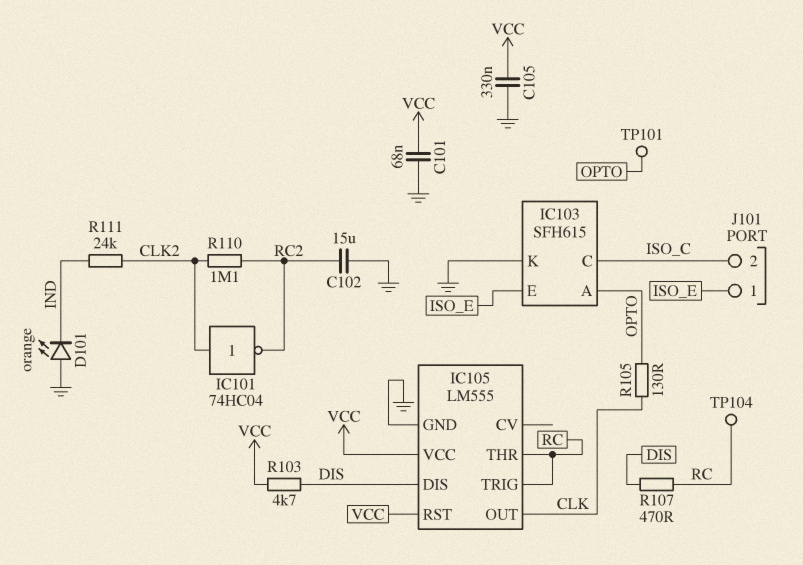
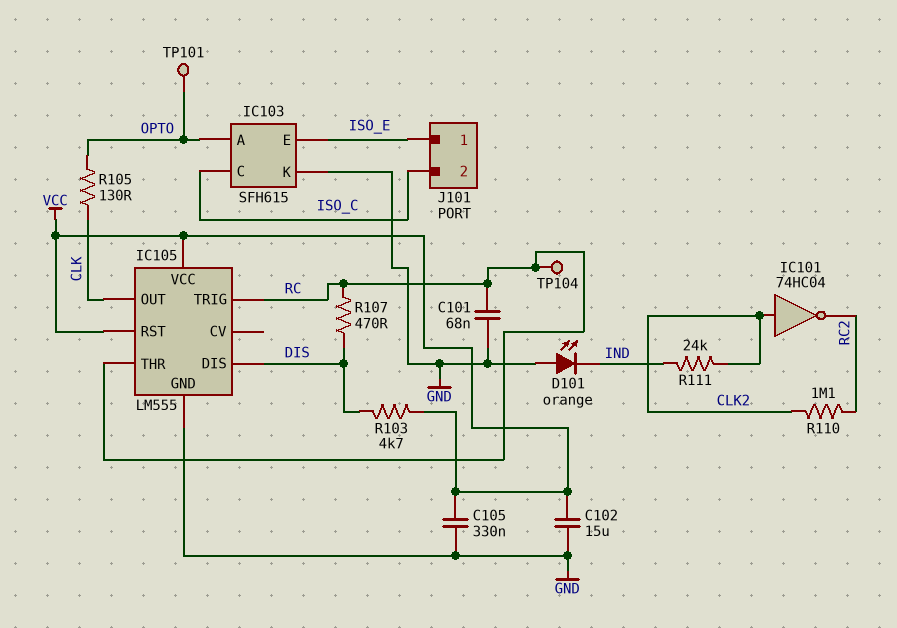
C101: 68nF (GND, VCC) -> 68nF (GND, RC)
C102: 15uF (GND, RC2) -> 15uF (GND, VCC)

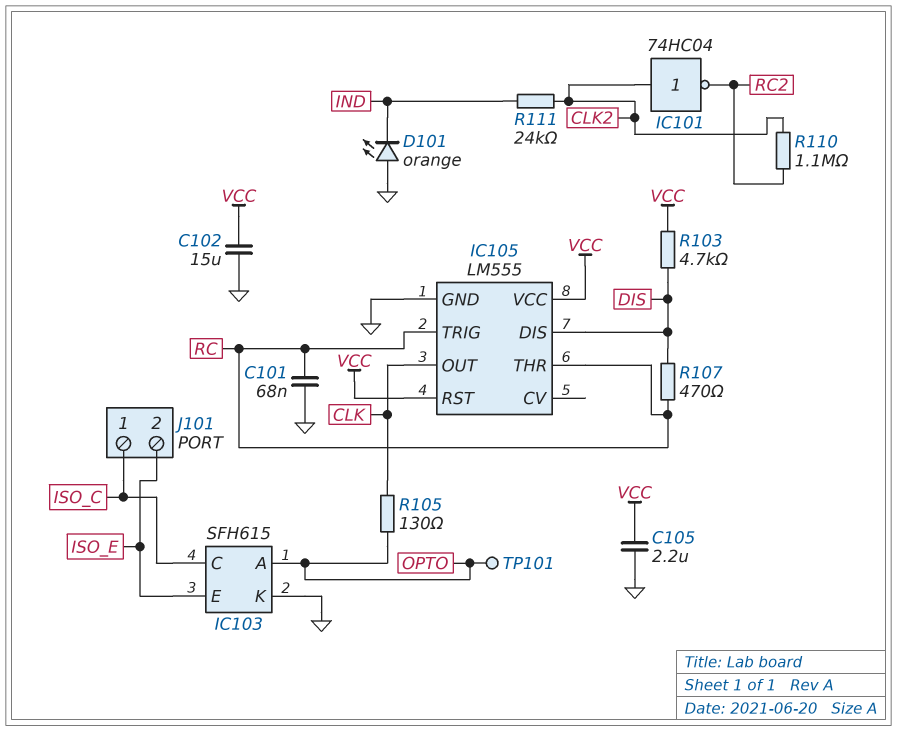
C105: 330nF (GND, VCC) -> 2.2uF (GND, VCC)
J101 pin 1: ISO_E -> ISO_C
J101 pin 2: ISO_C -> ISO_E
TP104: test point (RC) -> none

